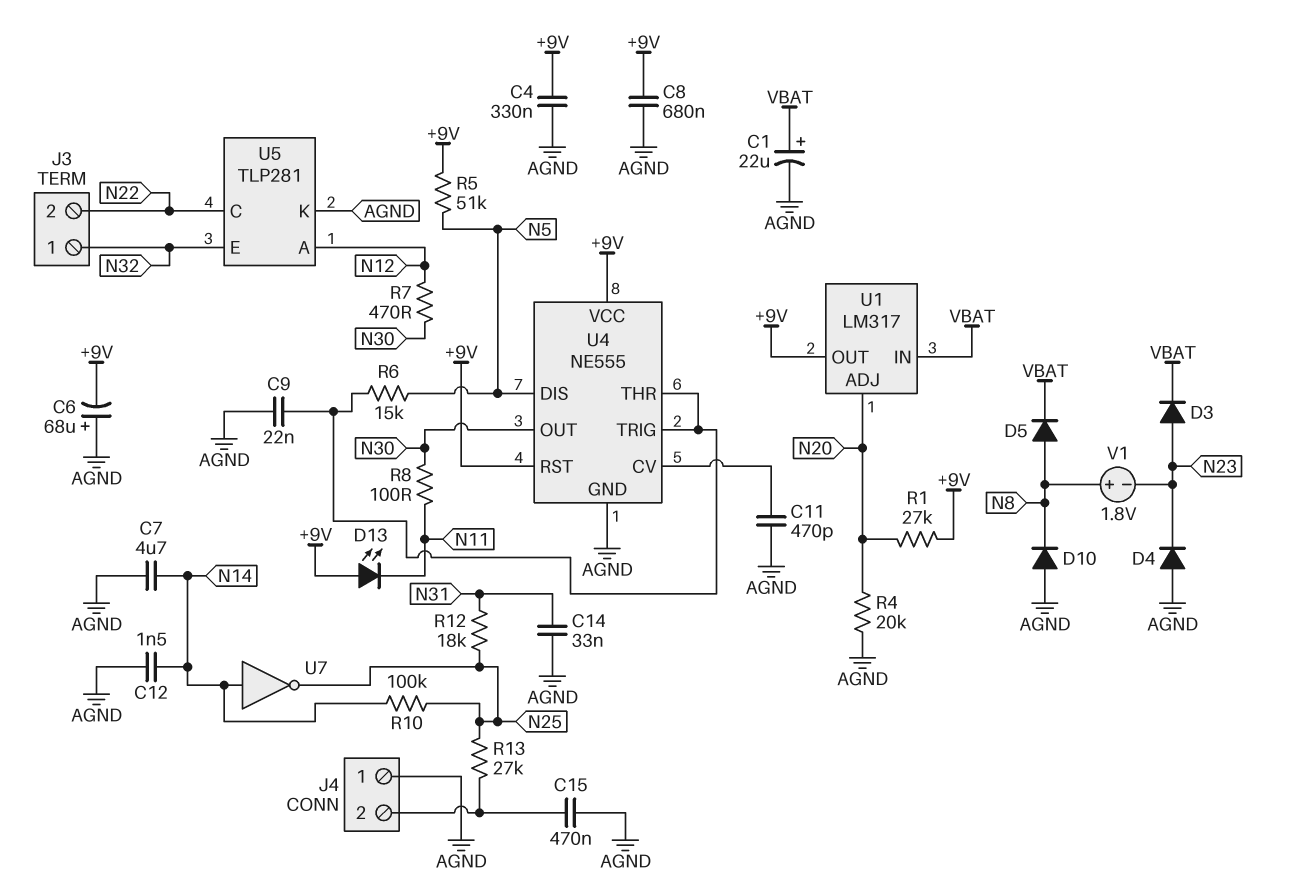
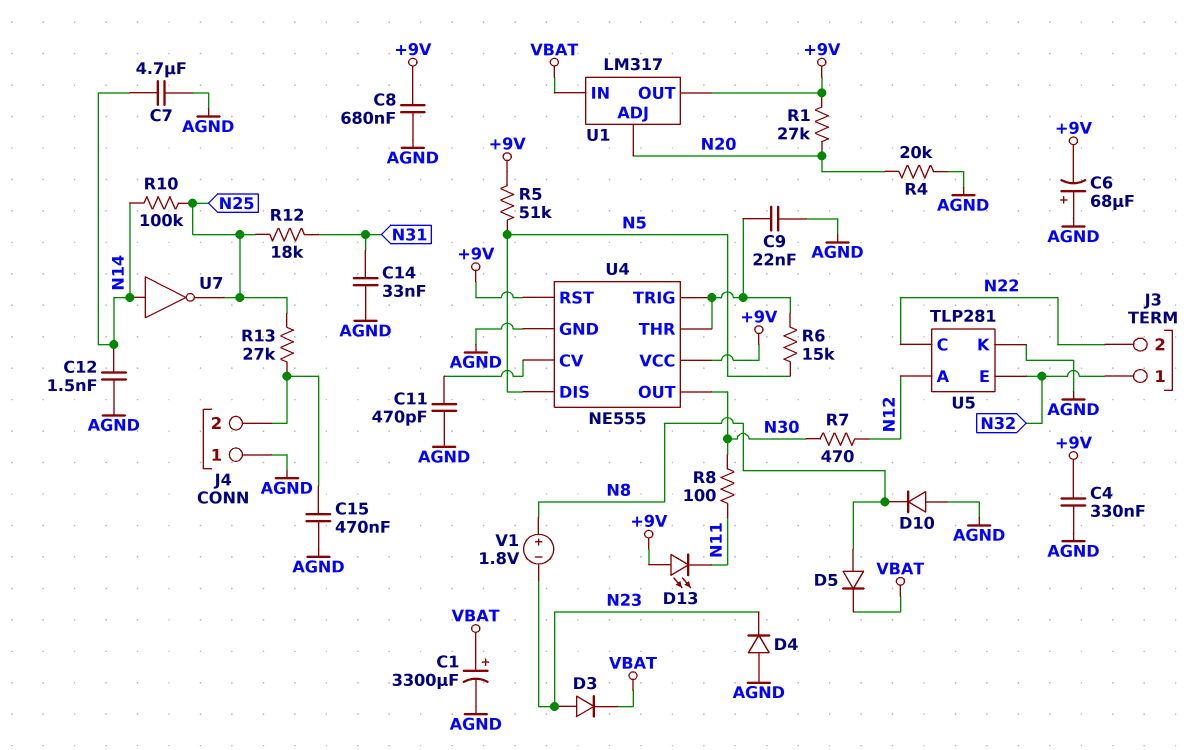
C1: 22uF (plus VBAT, minus AGND) -> 3300uF (plus VBAT, minus AGND)

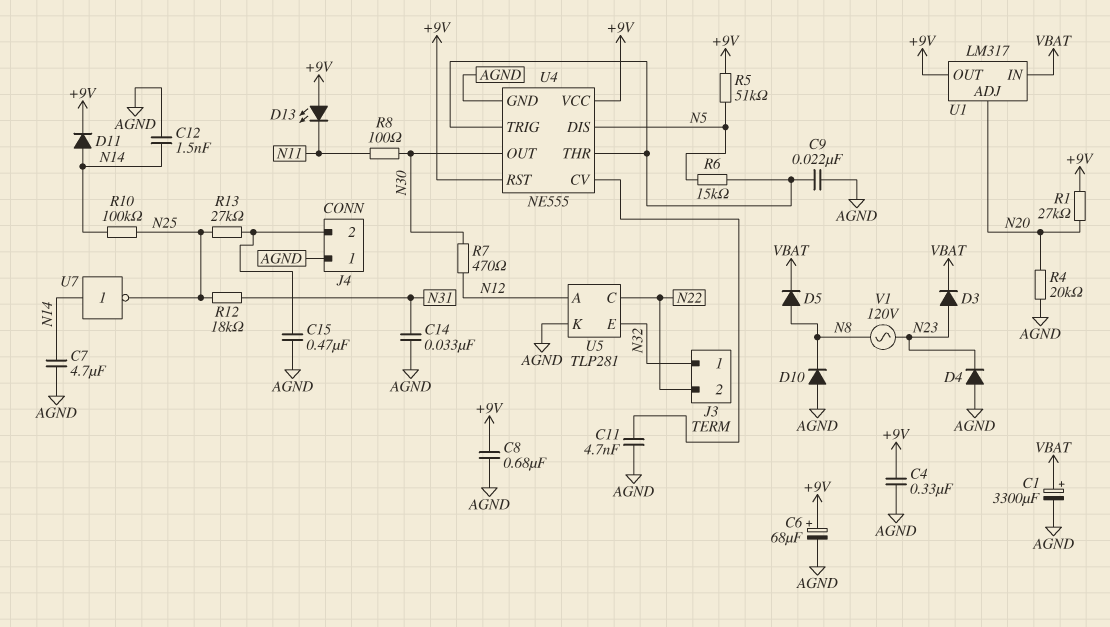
C6: 68uF (plus AGND, minus +9V) -> 68uF (plus +9V, minus AGND)
C11: 470pF (AGND, U4/CV) -> 4.7nF (AGND, U4/CV)
D11: none -> diode (A N14, K +9V)
V1: 1.8V (plus N8, minus N23) -> AC 120V (N8, N23)

